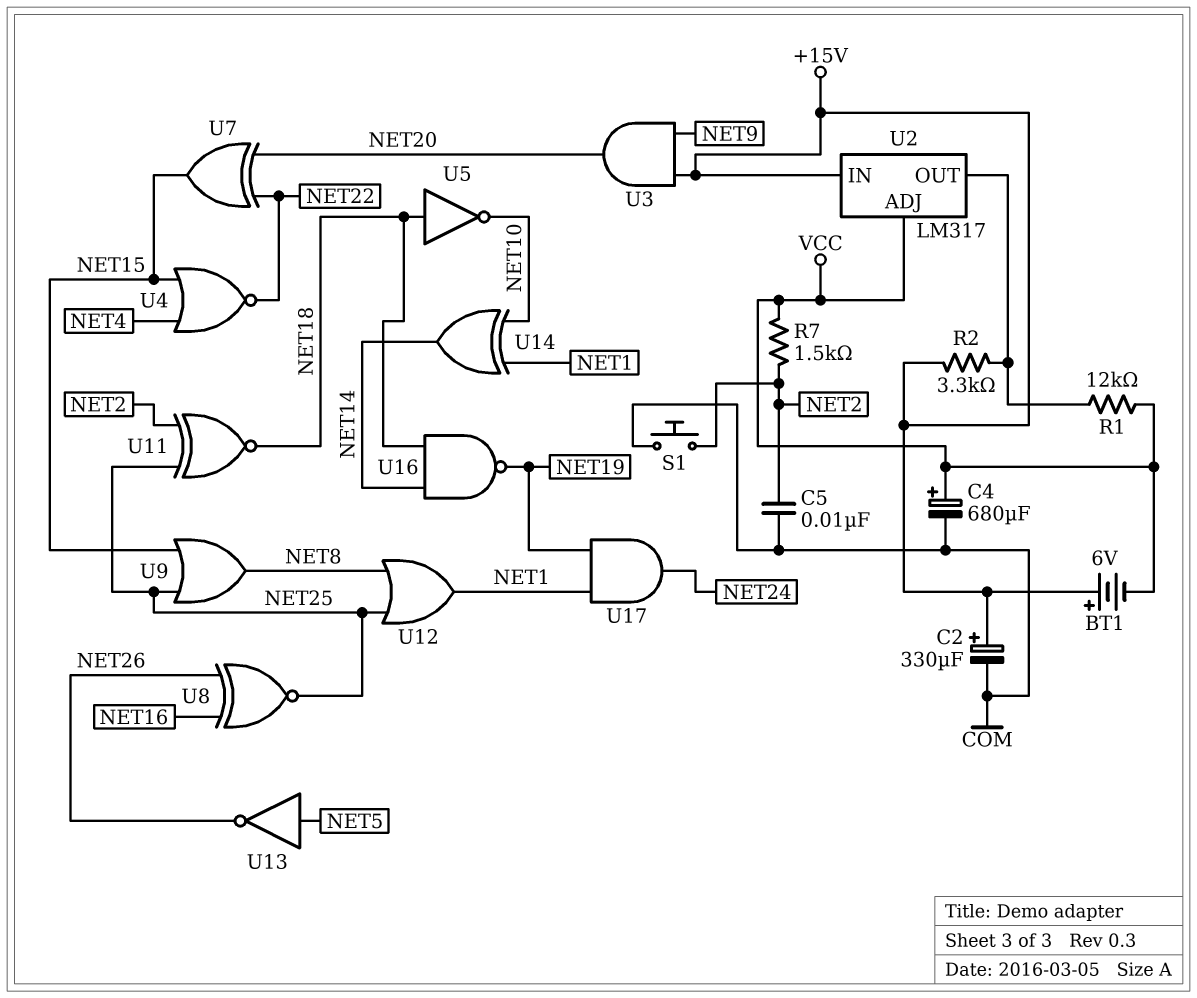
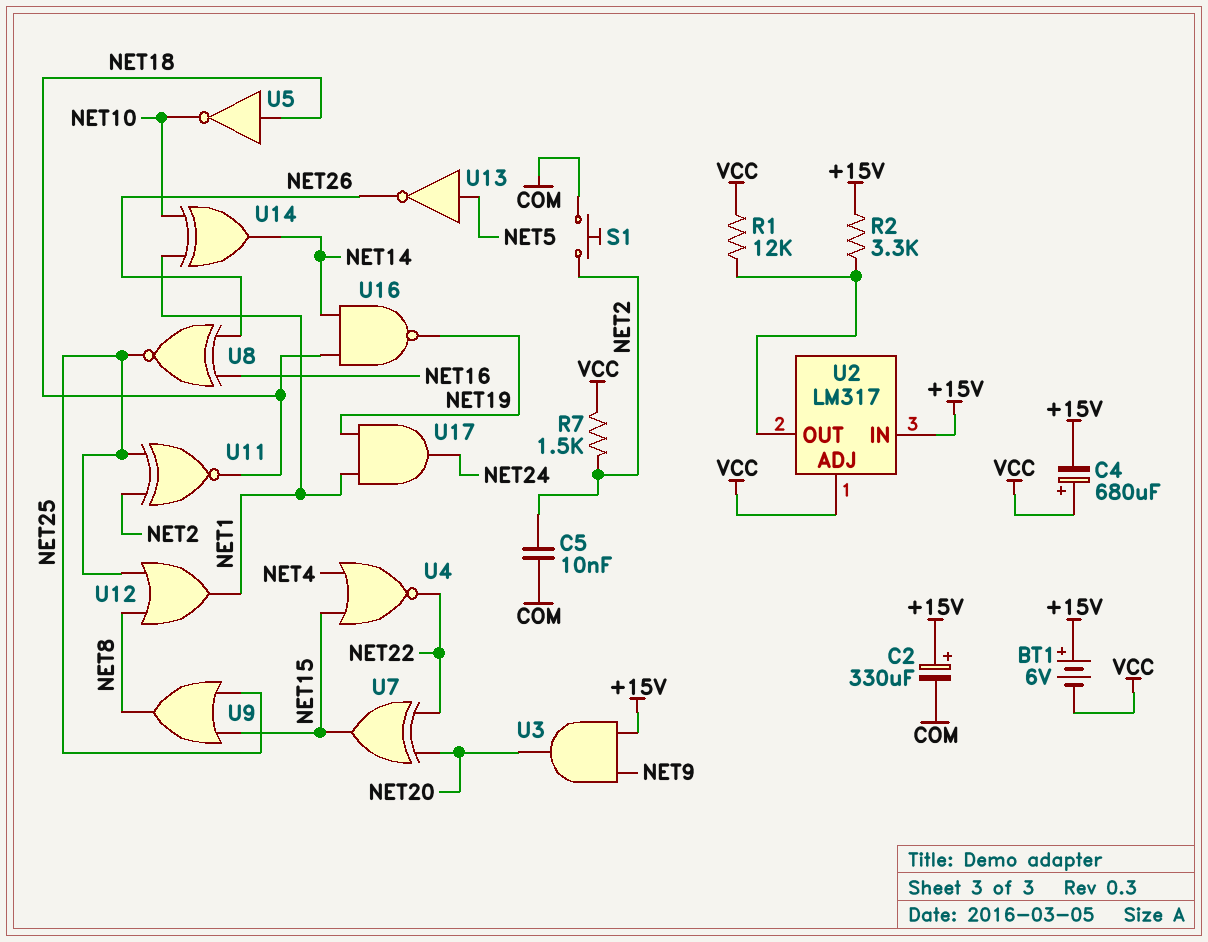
C4: 680uF (plus VCC, minus COM) -> 680uF (plus VCC, minus +15V)

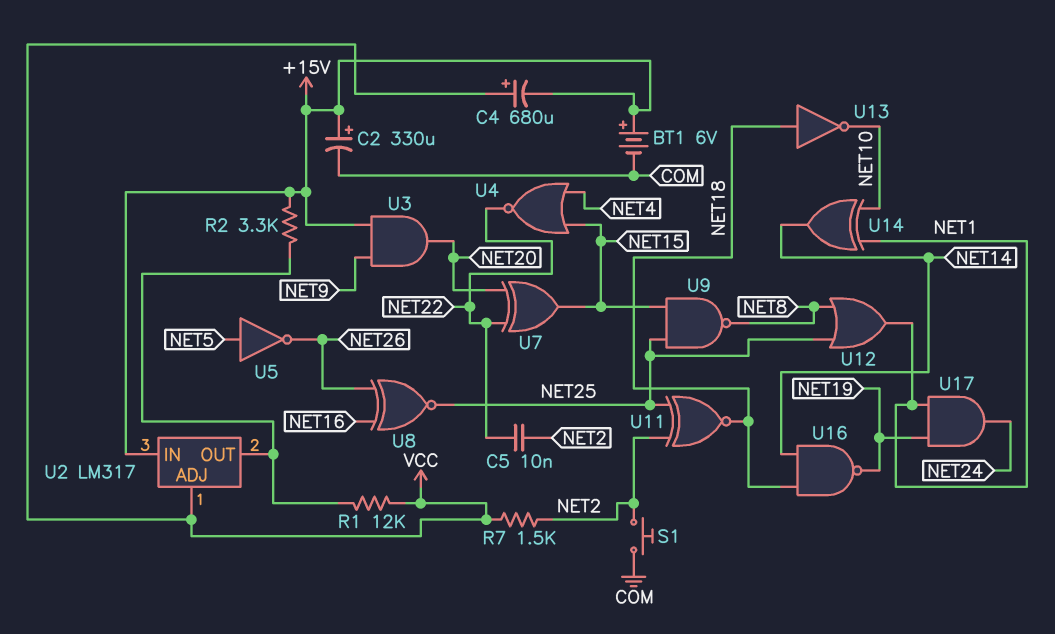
BT1: 6V (plus +15V, minus VCC) -> 6V (plus +15V, minus COM)
C5: 10nF (COM, NET2) -> 10nF (NET2, NET22)
U5: NOT (in NET18, out NET10) -> NOT (in NET5, out NET26)
U9: OR (in NET15, in NET25, out NET8) -> NAND (in NET15, in NET25, out NET8)
U13: NOT (in NET5, out NET26) -> NOT (in NET18, out NET10)

